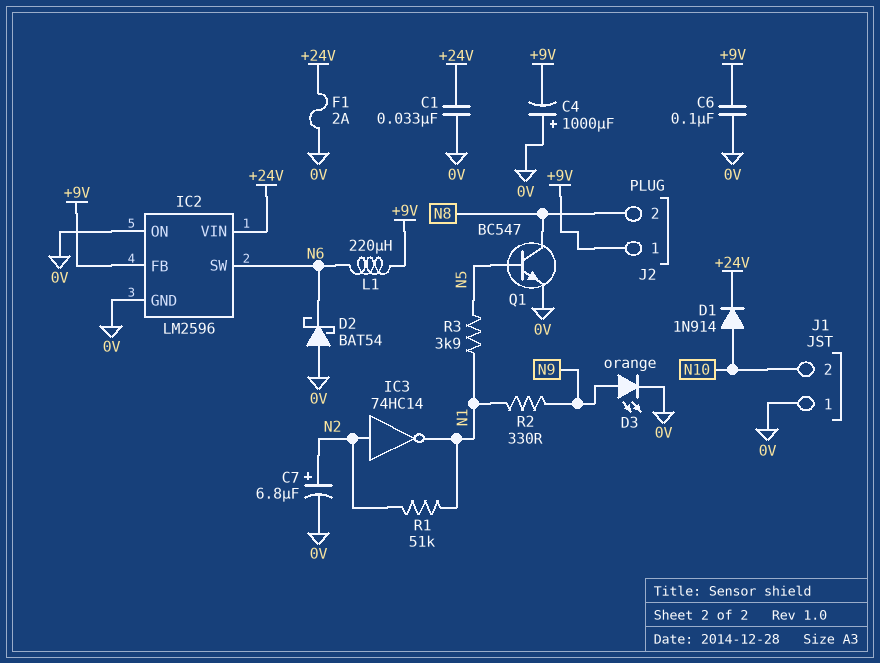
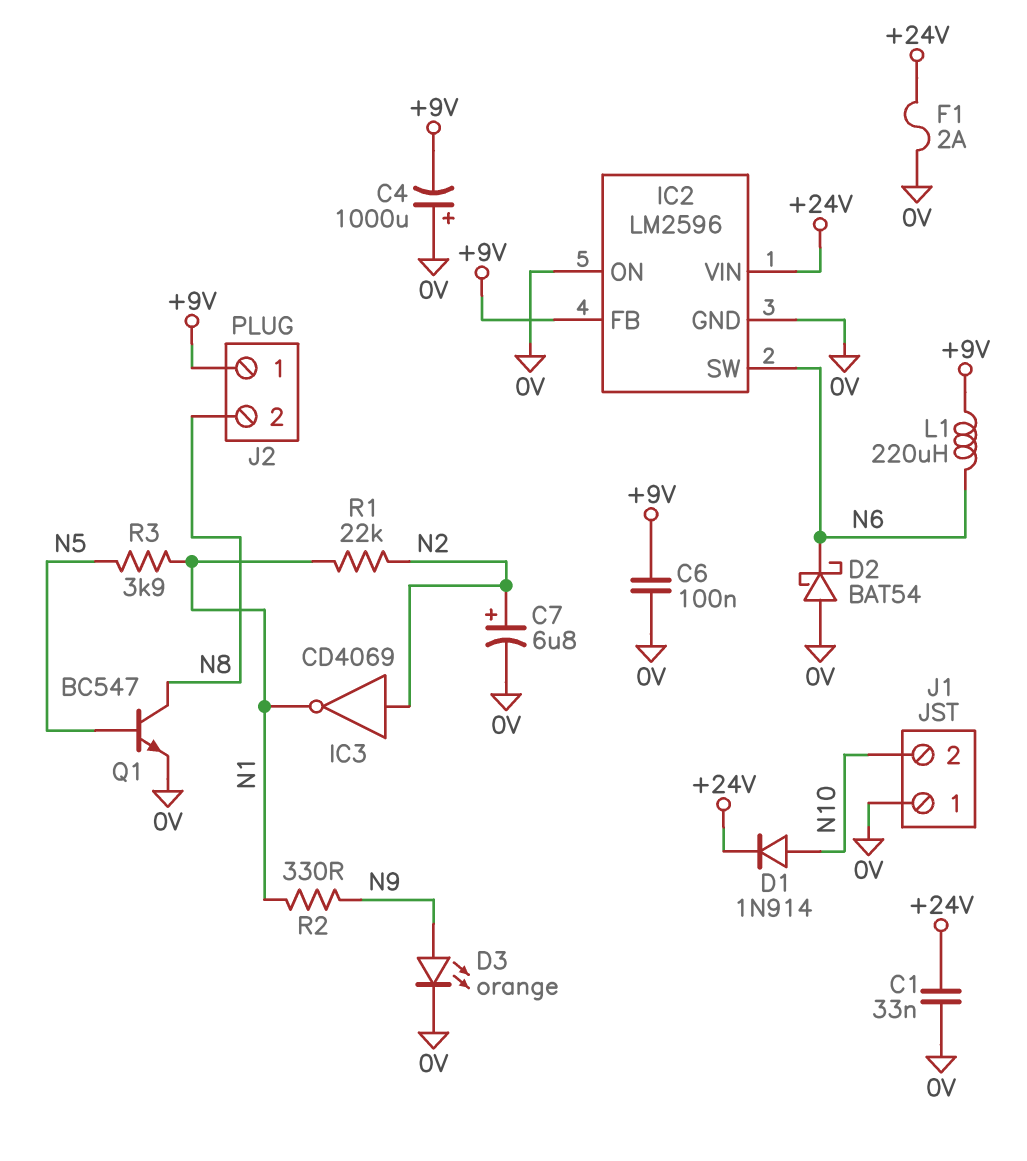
IC3: NOT 74HC14 (in N2, out N1) -> NOT CD4069 (in N2, out N1)
R1: 51k (N1, N2) -> 22k (N1, N2)

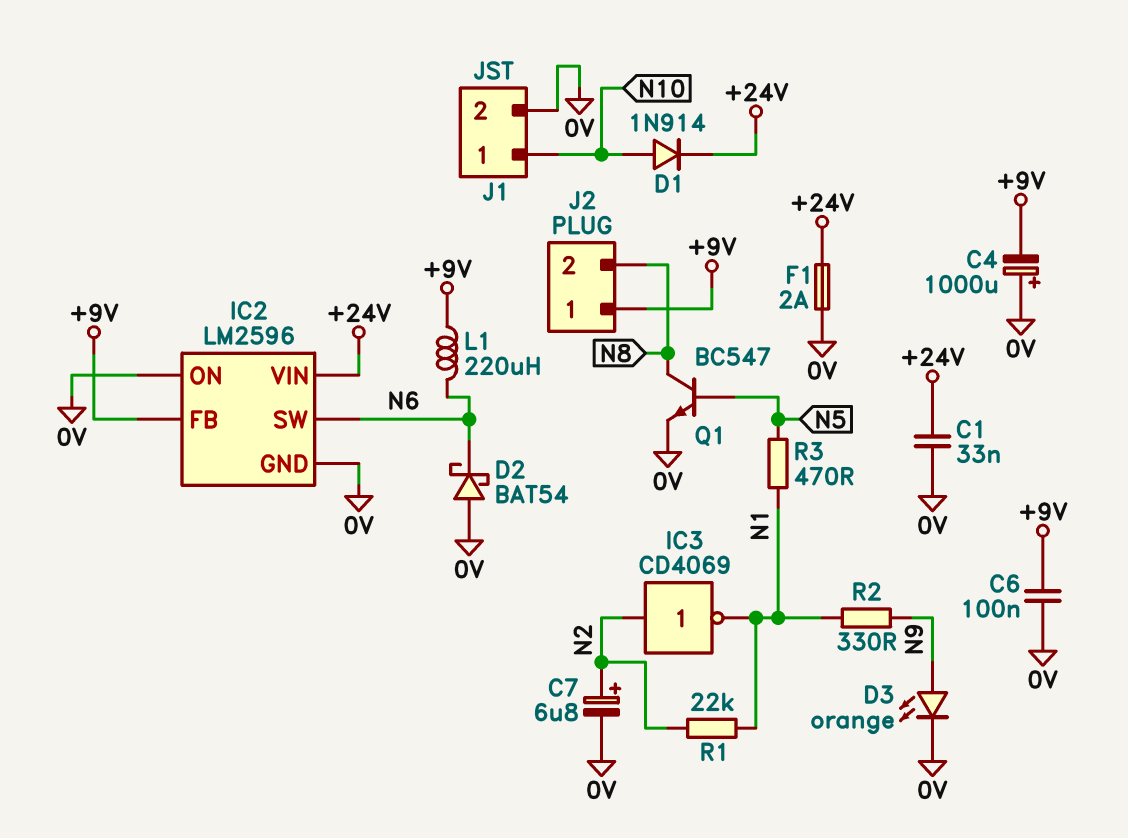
J1 pin 1: 0V -> N10
J1 pin 2: N10 -> 0V
R3: 3.9k (N1, N5) -> 470 (N1, N5)

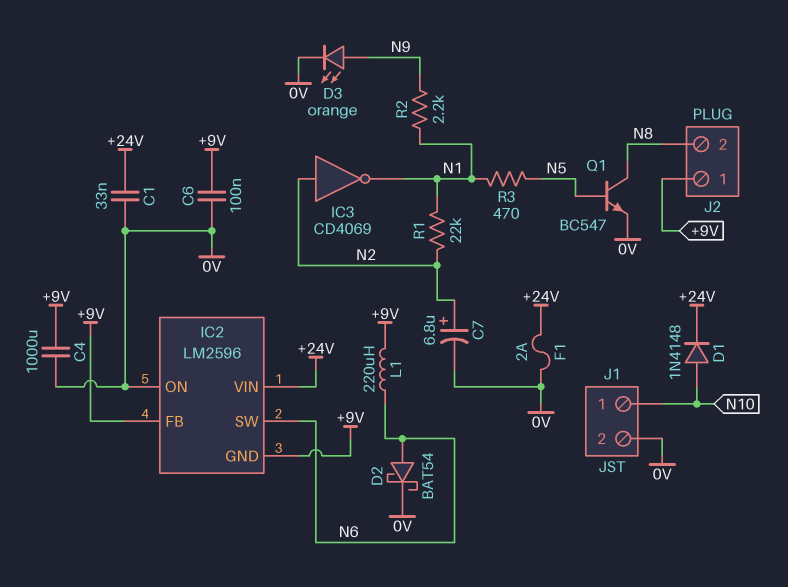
C4: 1000uF (plus 0V, minus +9V) -> 1000uF (+9V, 0V)
D1: diode 1N914 (A N10, K +24V) -> diode 1N4148 (A N10, K +24V)
D2: schottky BAT54 (A 0V, K N6) -> schottky BAT54 (A N6, K 0V)
IC2 pin GND: 0V -> +9V
R2: 330 (N1, N9) -> 2.2k (N1, N9)

